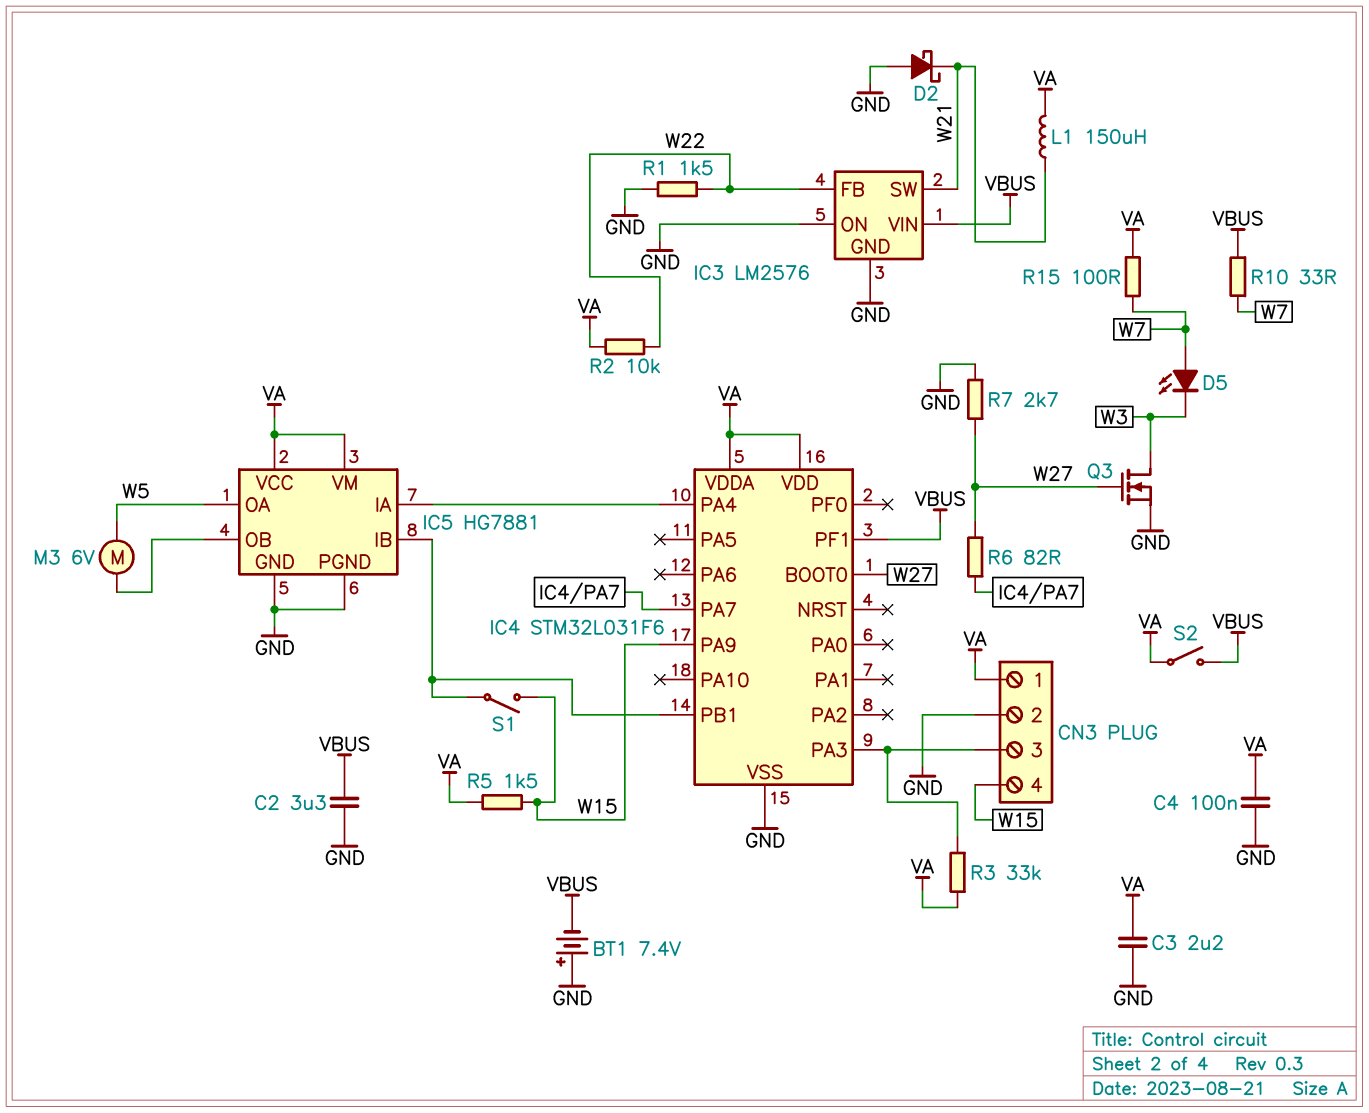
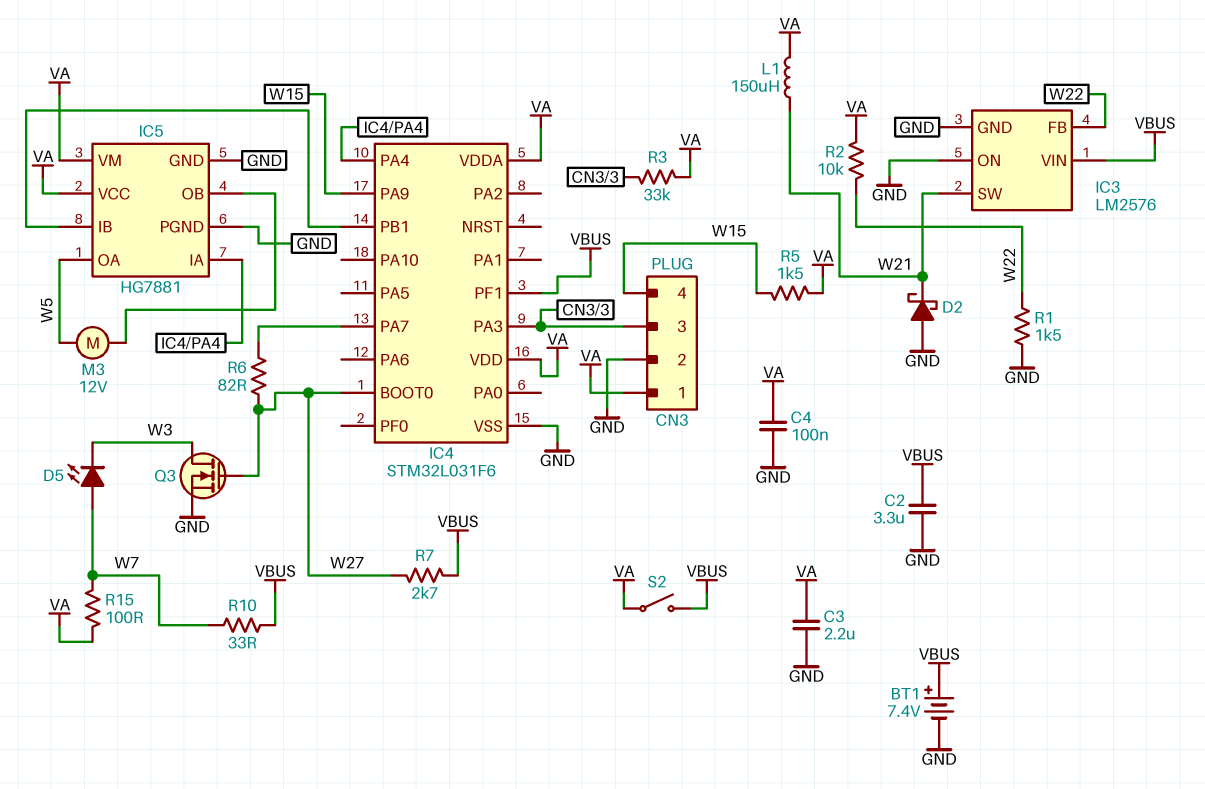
BT1: 7.4V (plus GND, minus VBUS) -> 7.4V (plus VBUS, minus GND)
M3: motor 6V (IC5/OB, W5) -> motor 12V (IC5/OB, W5)
R7: 2.7k (GND, W27) -> 2.7k (VBUS, W27)
S1: switch (IC4/PB1, W15) -> none

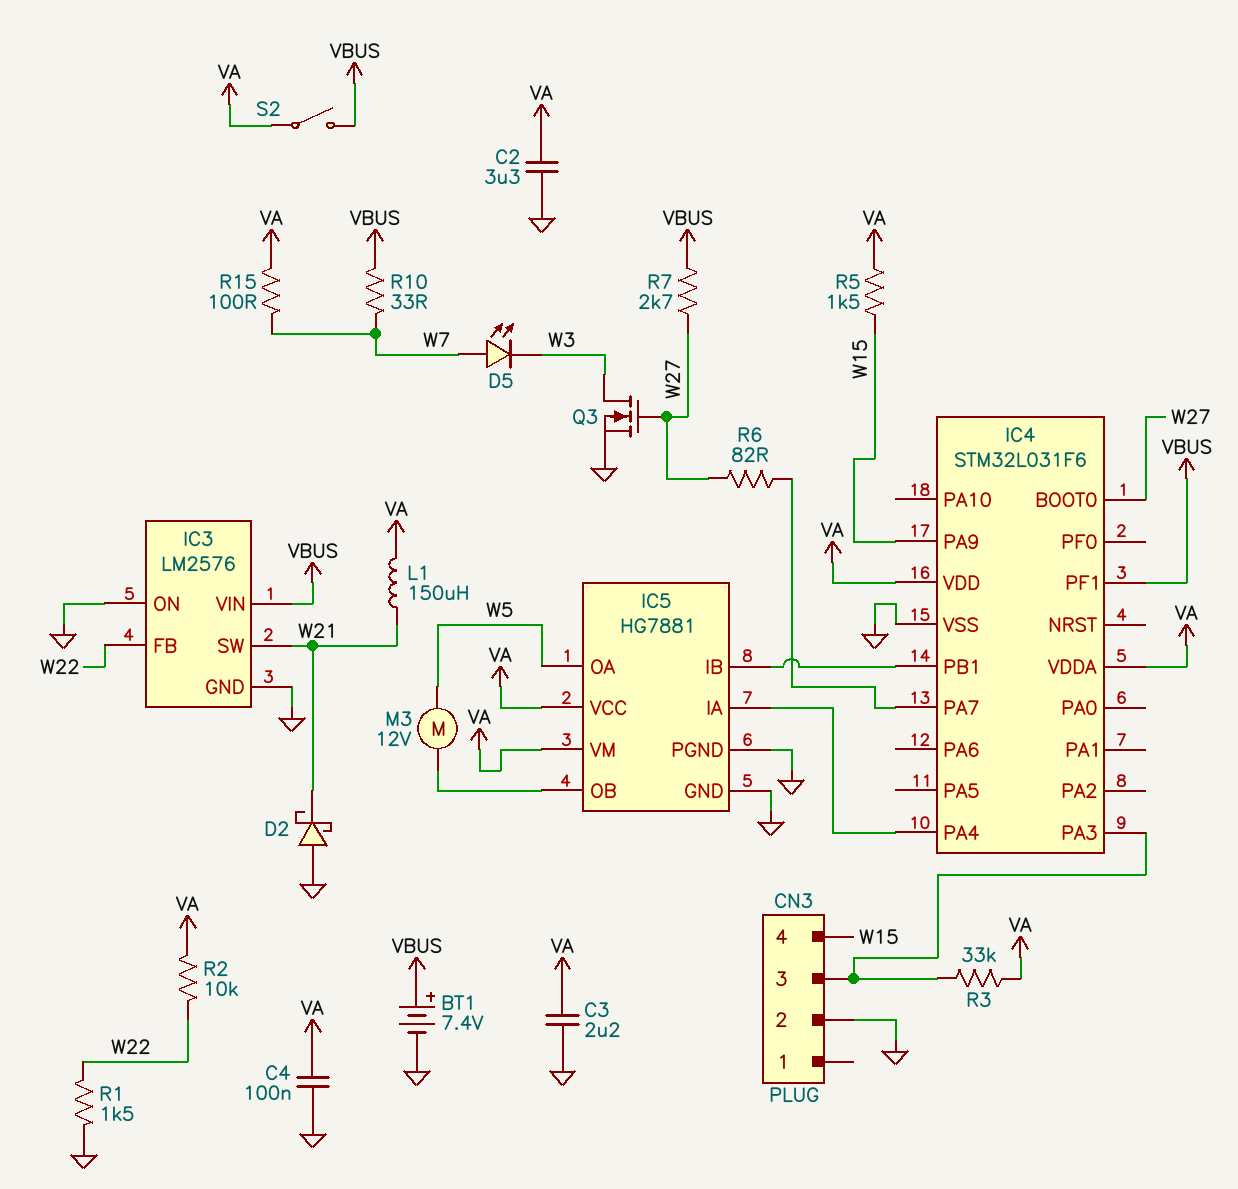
C2: 3.3uF (GND, VBUS) -> 3.3uF (GND, VA)
CN3 pin 1: VA -> none

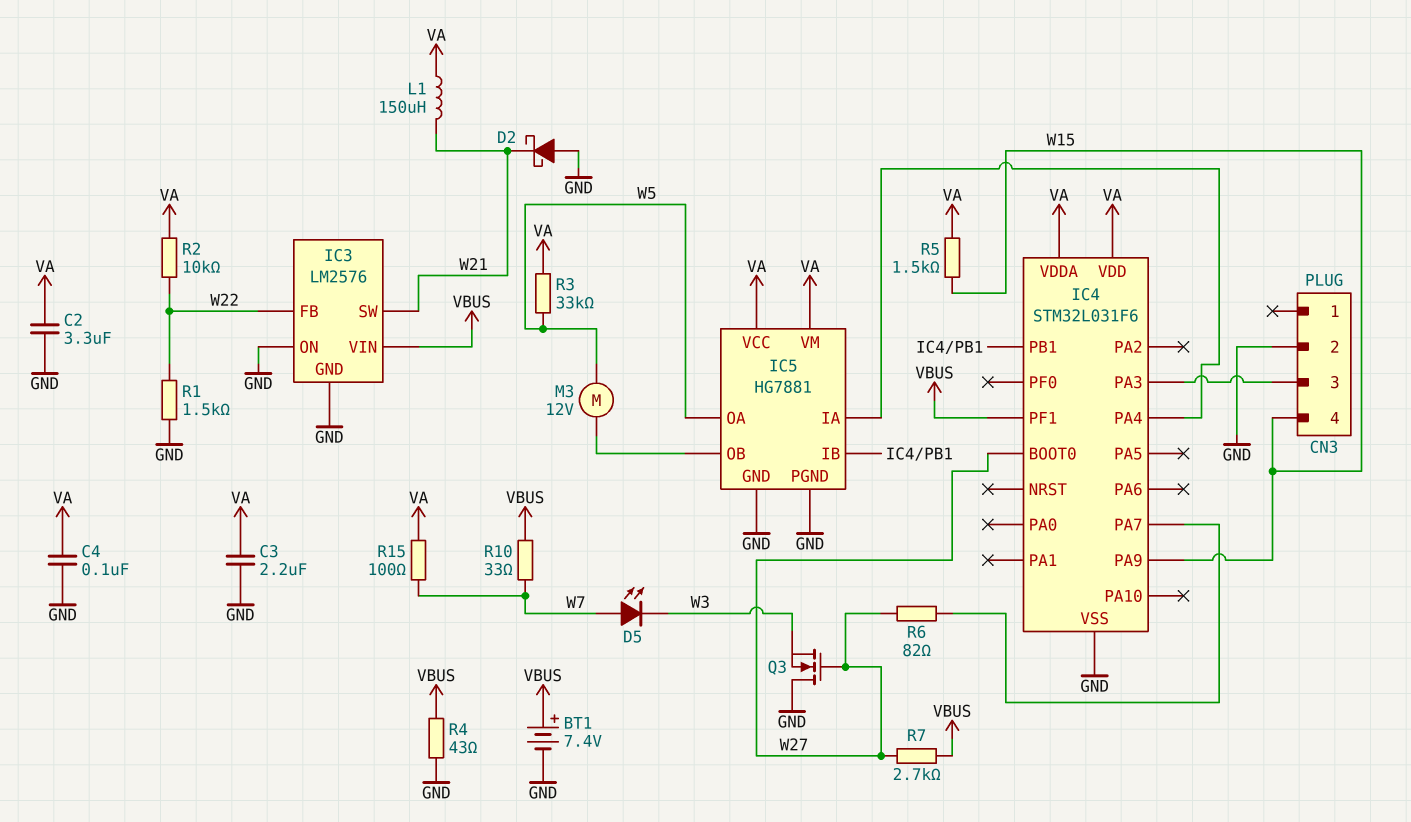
Q3: NMOS (G W27, D W3, S GND) -> NMOS (G W27, D GND, S W3)
R3: 33k (CN3/3, VA) -> 33k (VA, W5)
R4: none -> 43 (GND, VBUS)
S2: switch (VA, VBUS) -> none

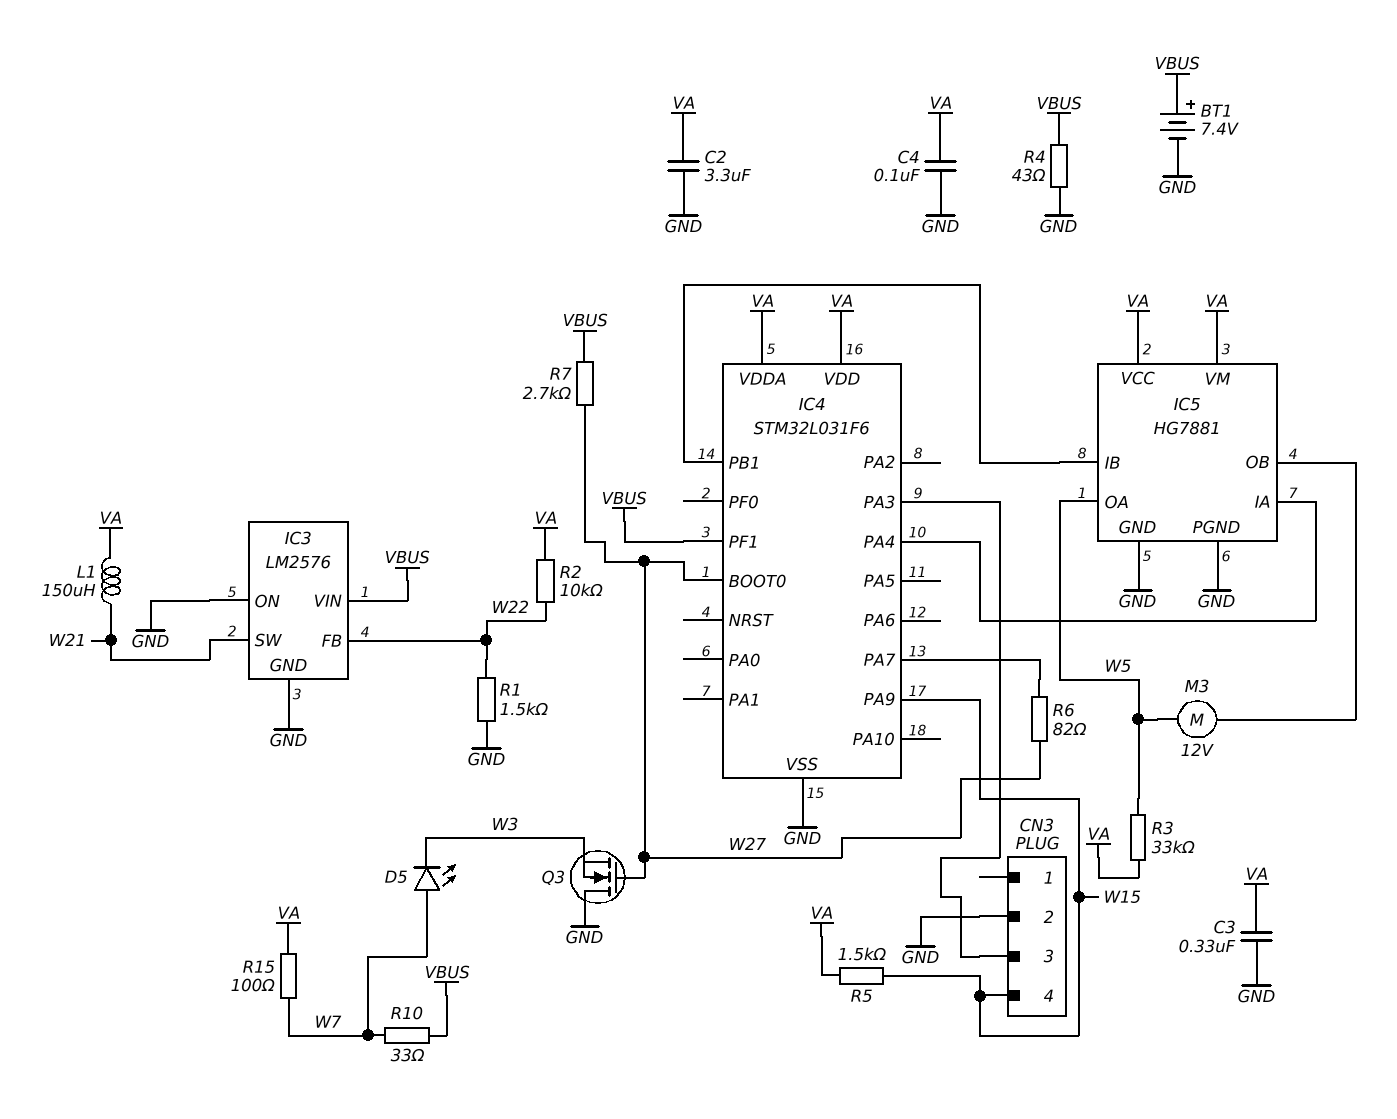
C3: 2.2uF (GND, VA) -> 330nF (GND, VA)
D2: schottky (A GND, K W21) -> none

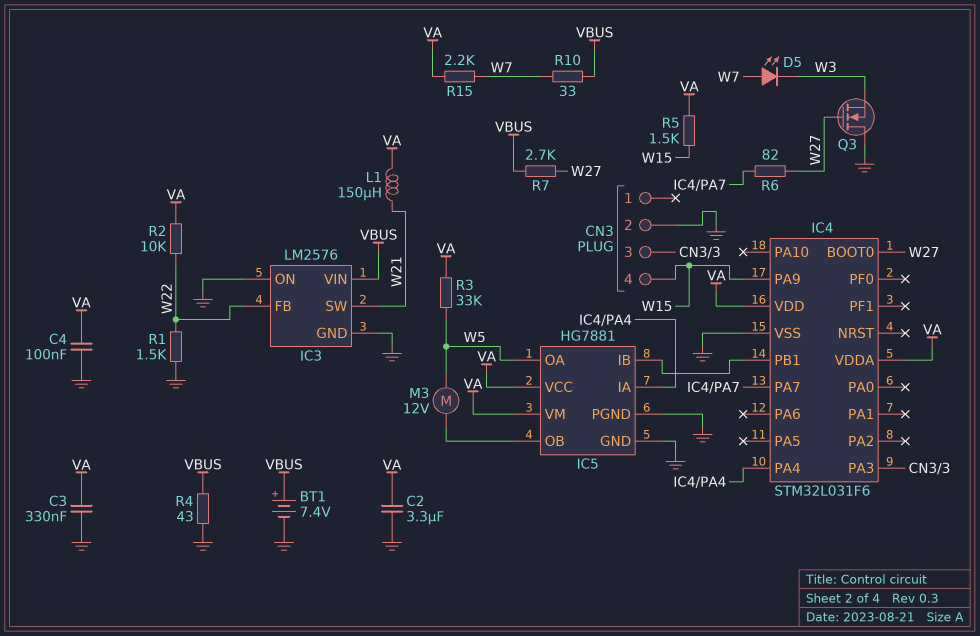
IC4 pin PF1: VBUS -> none
R15: 100 (VA, W7) -> 2.2k (VA, W7)

